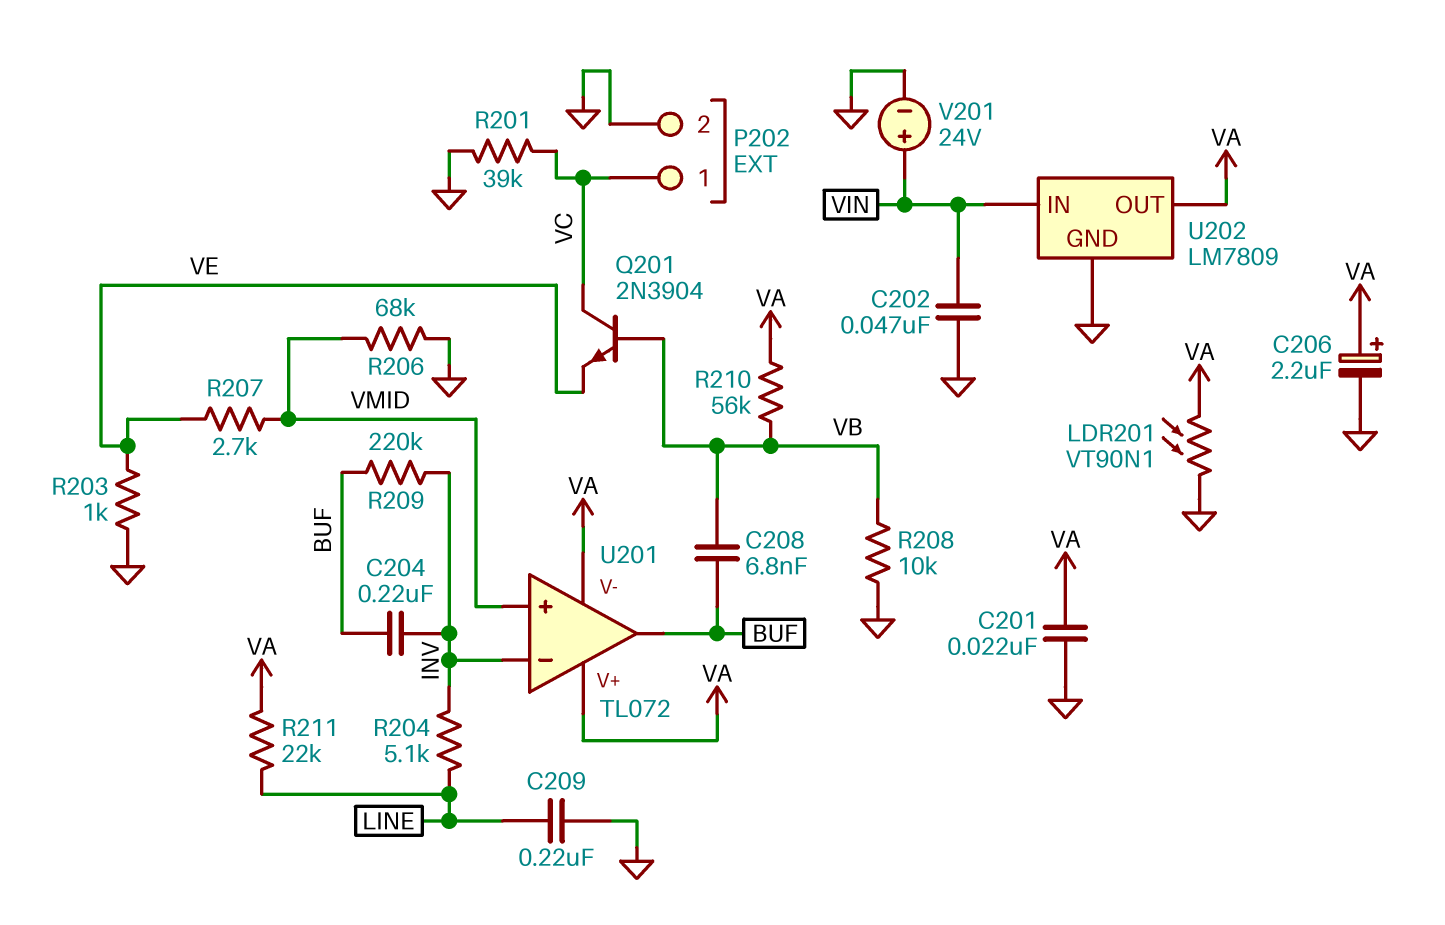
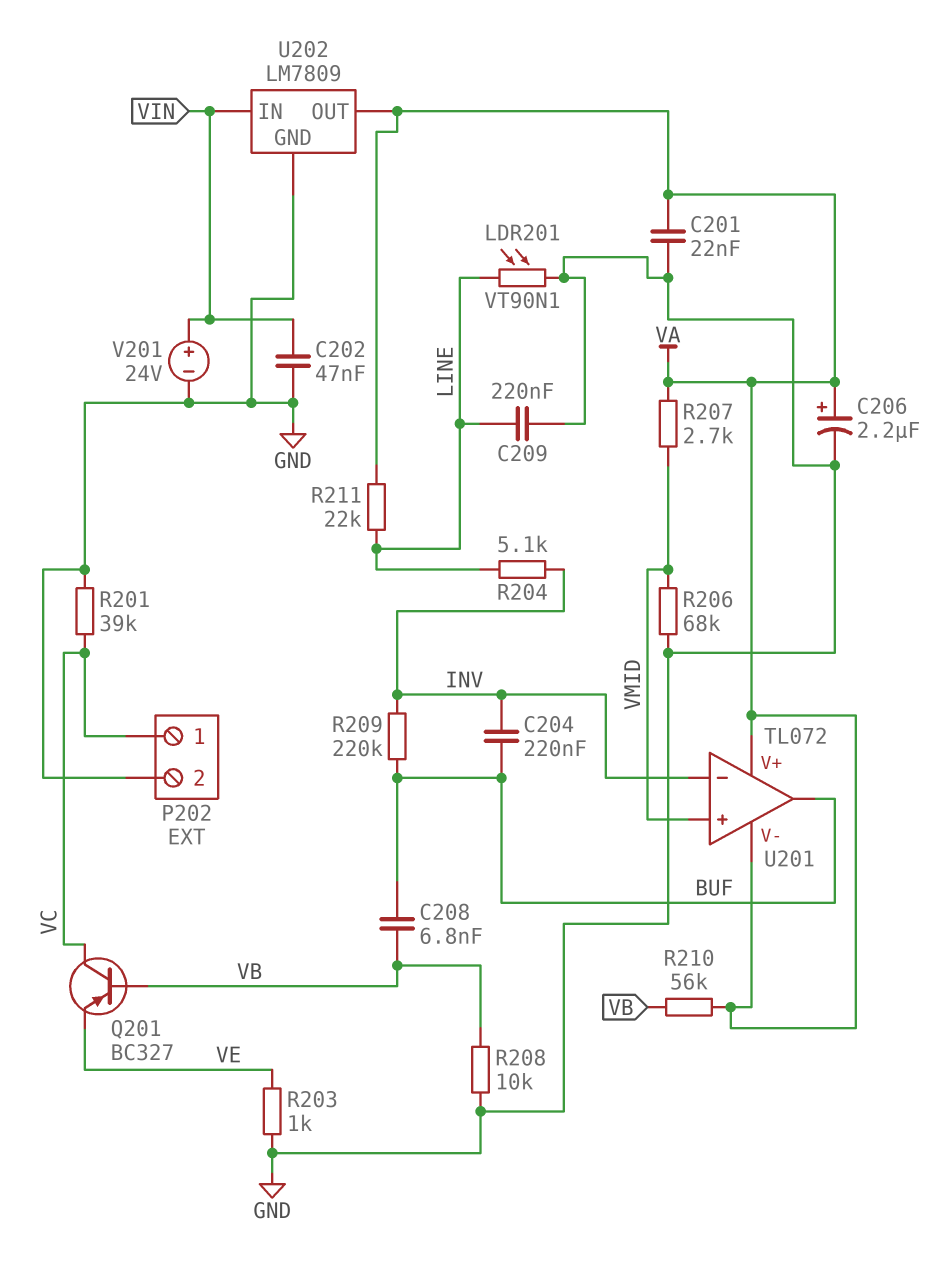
LDR201: VT90N1 (GND, VA) -> VT90N1 (GND, LINE)
Q201: NPN 2N3904 (B VB, C VC, E VE) -> PNP BC327 (B VB, C VC, E VE)
R207: 2.7k (VE, VMID) -> 2.7k (VA, VMID)

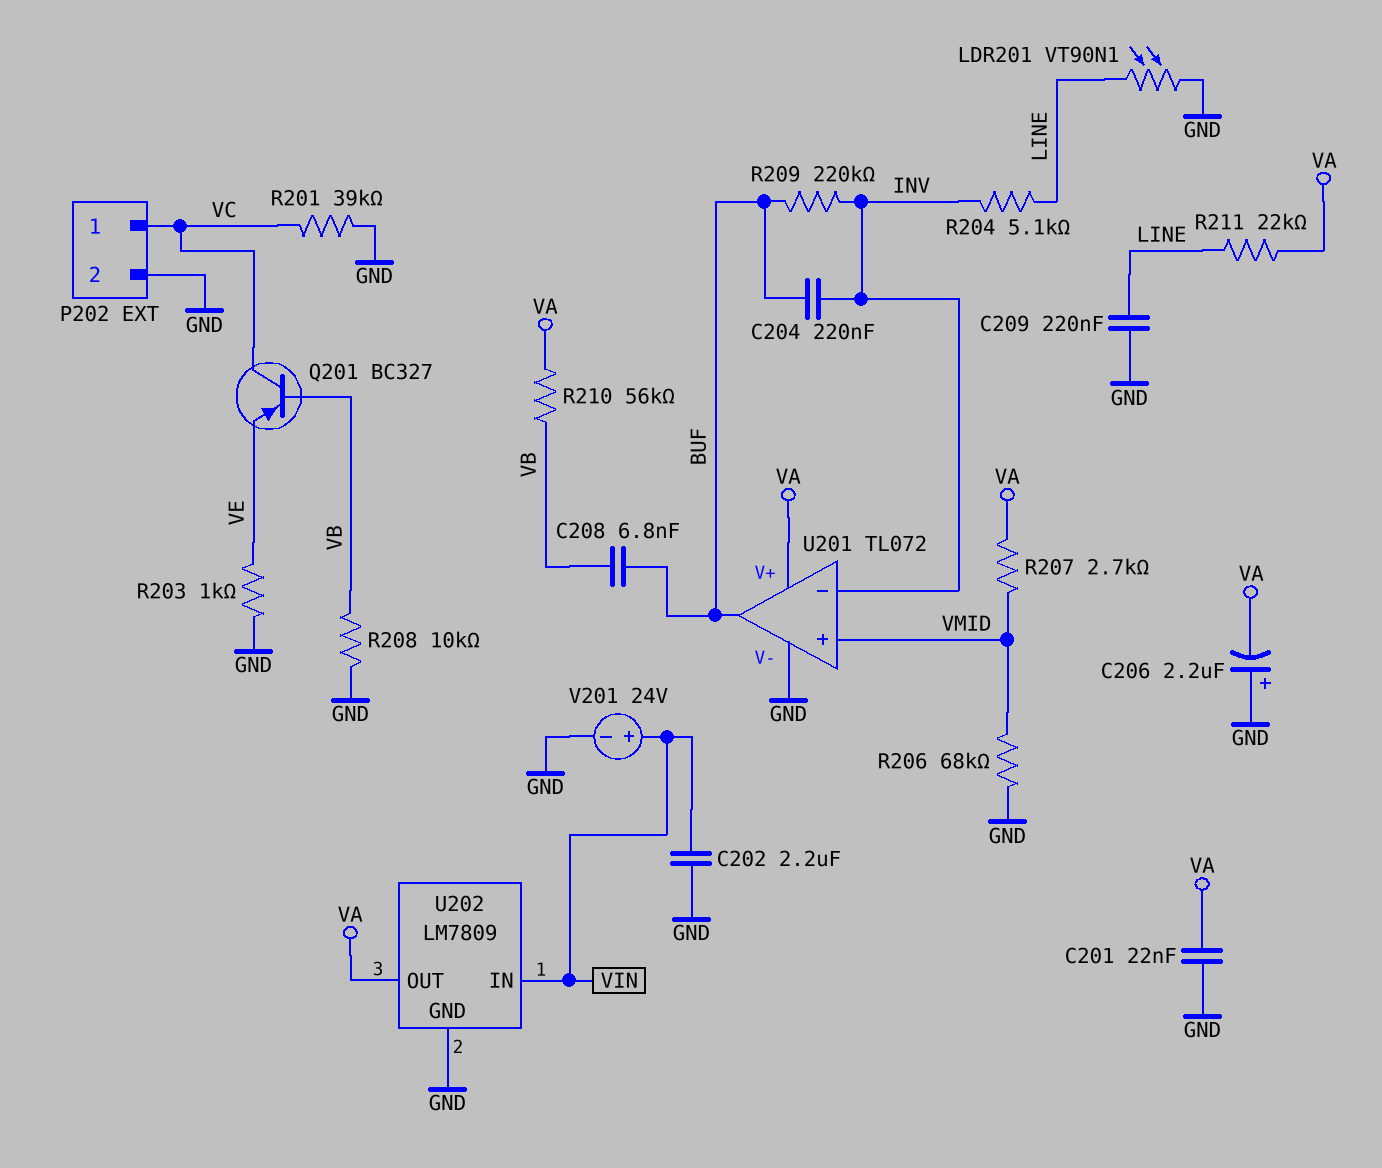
C202: 47nF (GND, VIN) -> 2.2uF (GND, VIN)
C206: 2.2uF (plus VA, minus GND) -> 2.2uF (plus GND, minus VA)
U201 pin V-: VA -> GND

